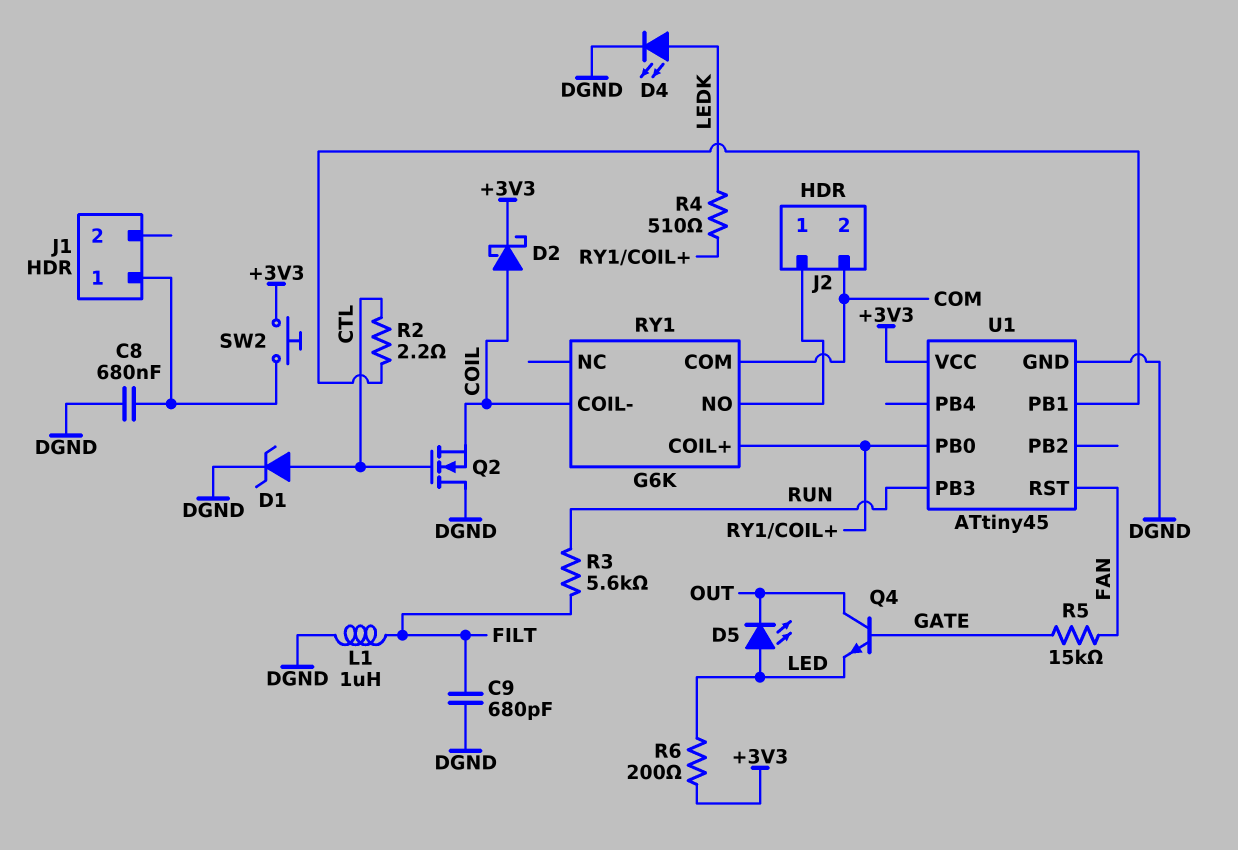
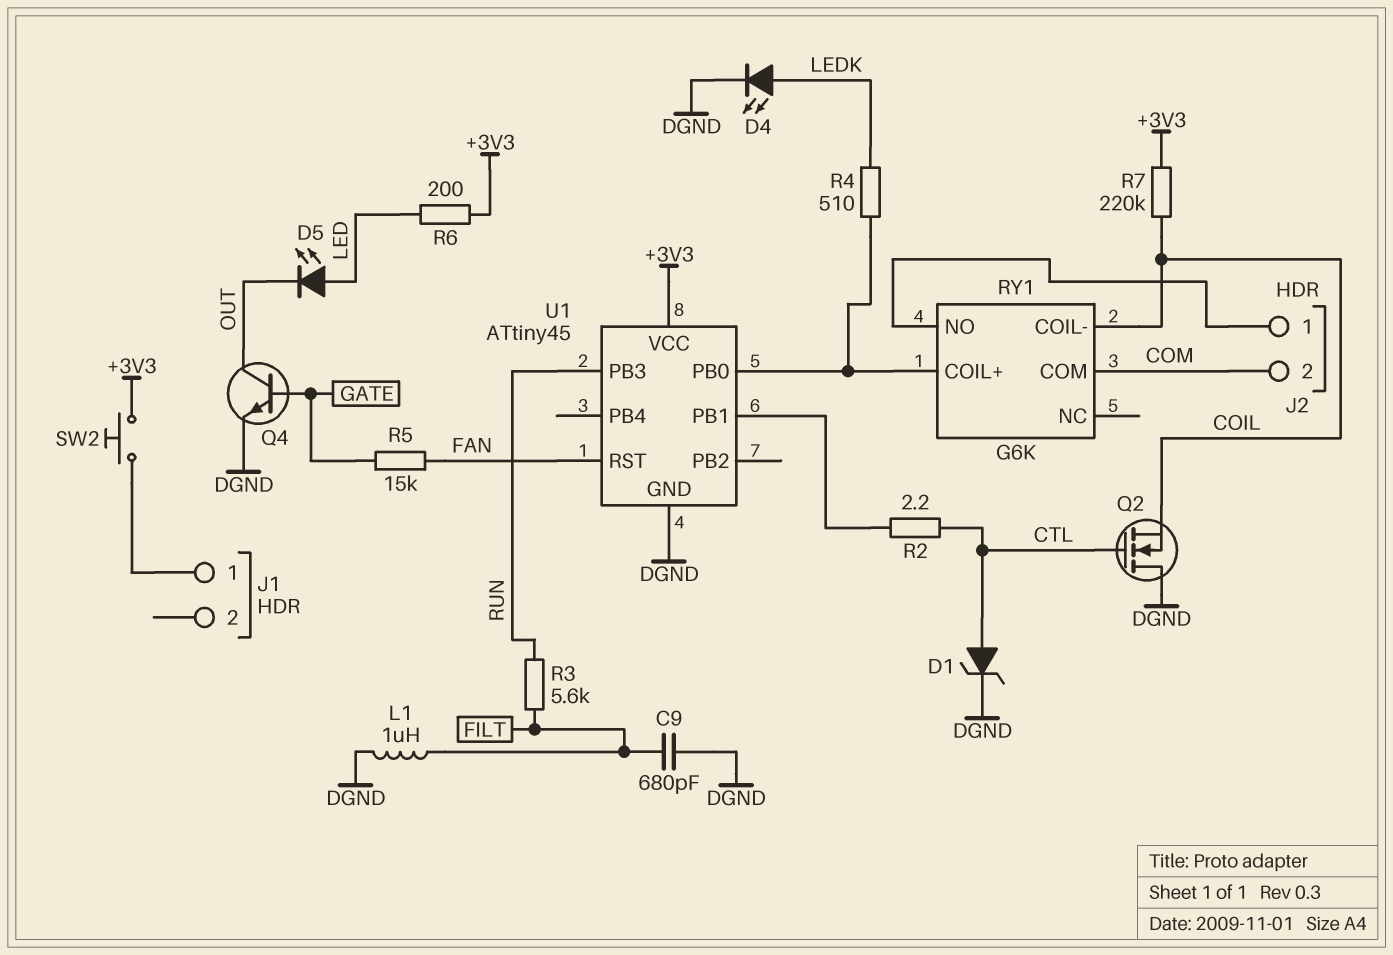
C8: 680nF (DGND, J1/1) -> none
D2: schottky (A COIL, K +3V3) -> none
Q4: NPN (B GATE, C OUT, E LED) -> NPN (B GATE, C OUT, E DGND)
R7: none -> 220k (+3V3, COIL)

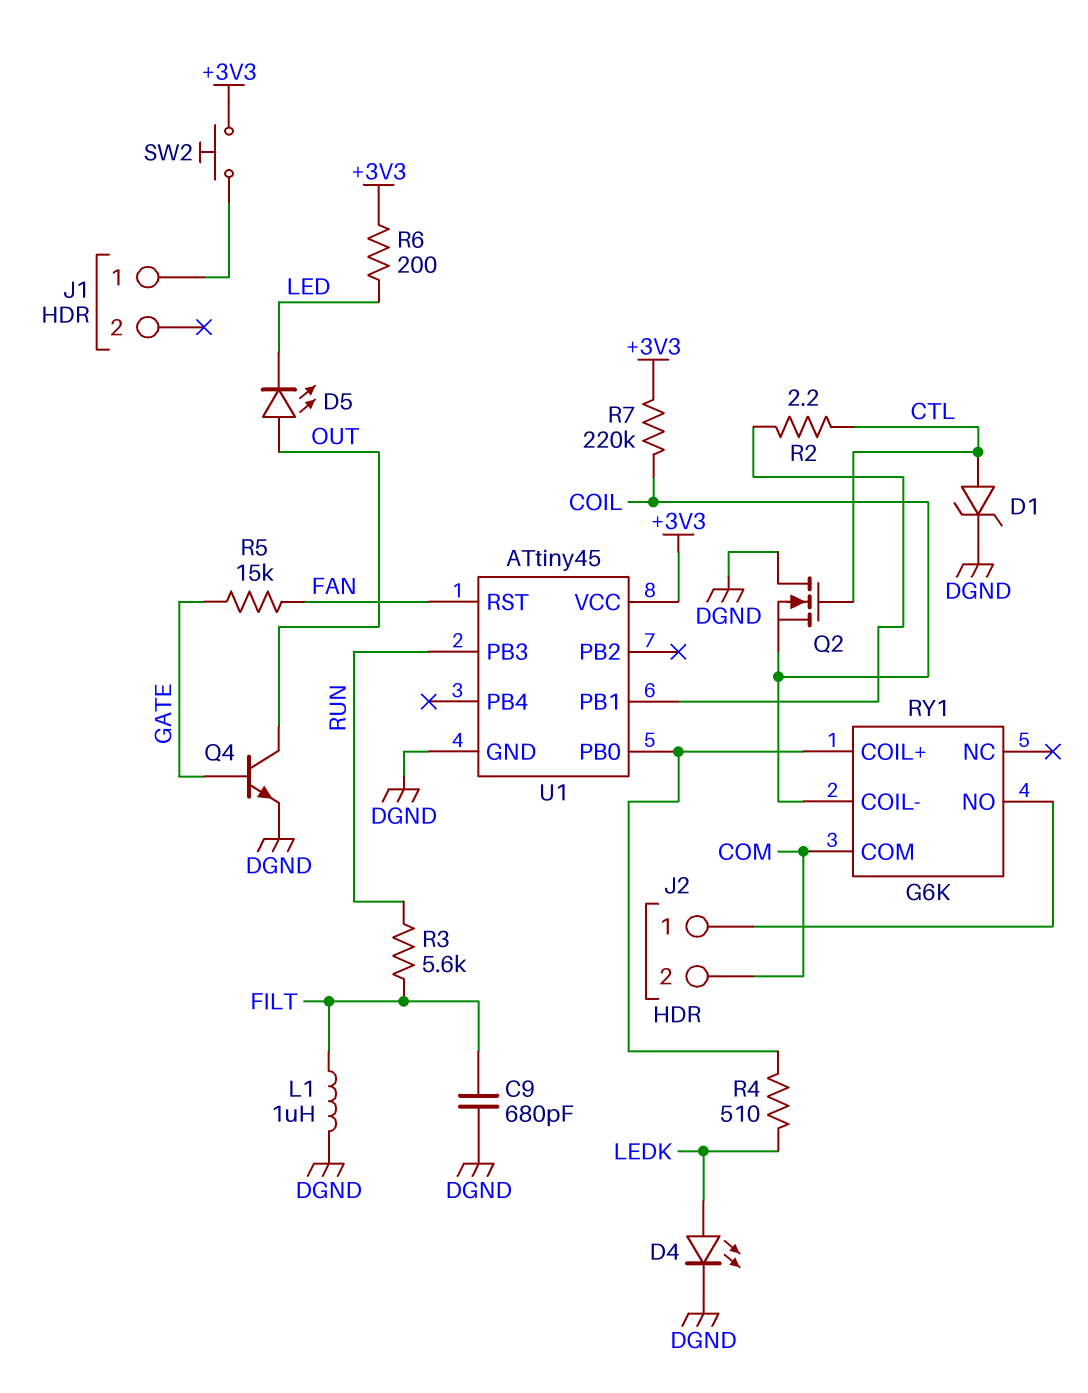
D5: LED (A LED, K OUT) -> LED (A OUT, K LED)

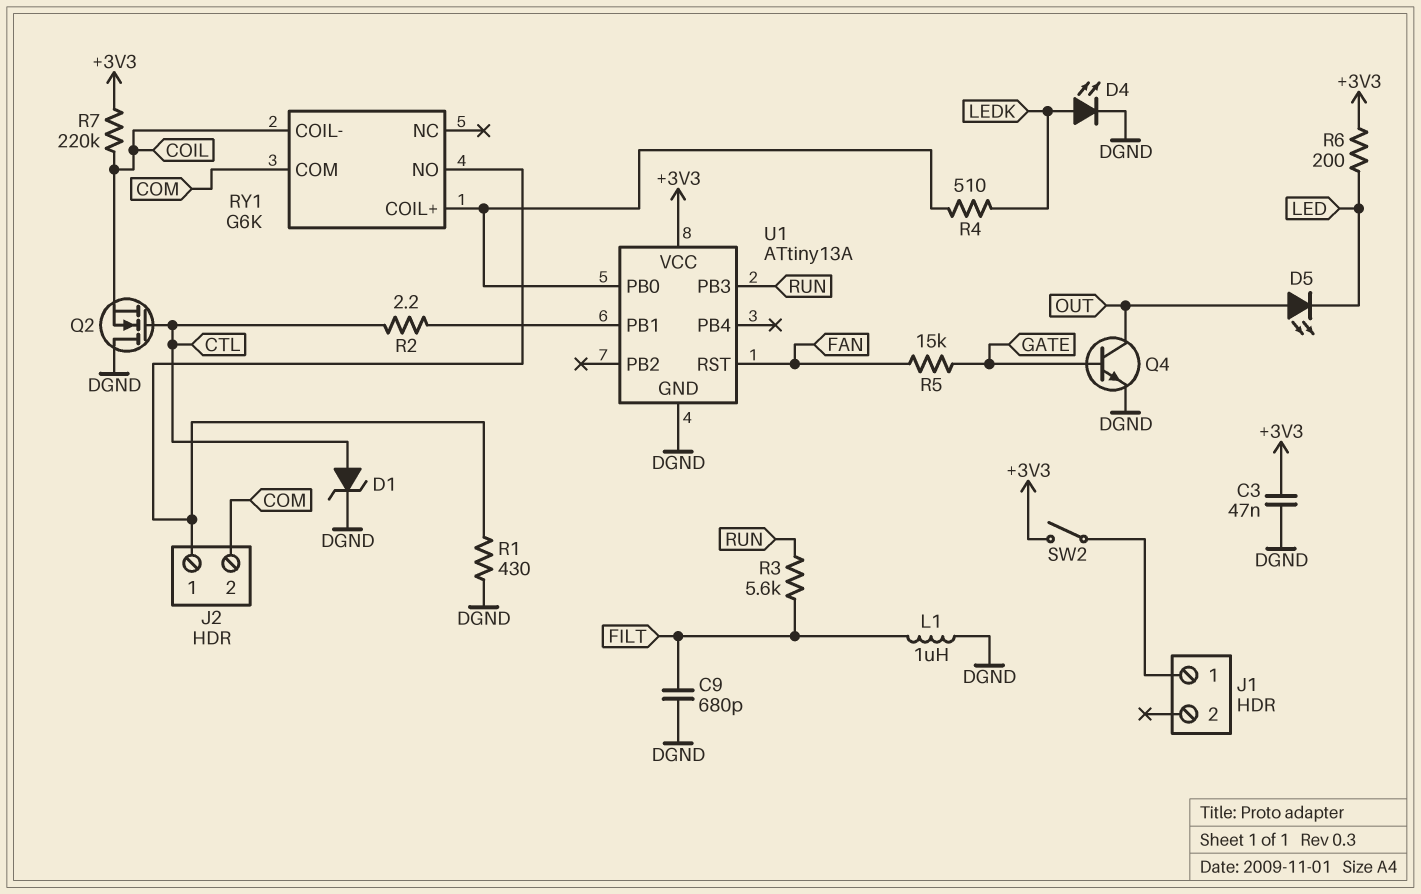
C3: none -> 47nF (+3V3, DGND)
R1: none -> 430 (DGND, J2/1)
SW2: button (+3V3, J1/1) -> switch (+3V3, J1/1)
U1: ATtiny45 -> ATtiny13A

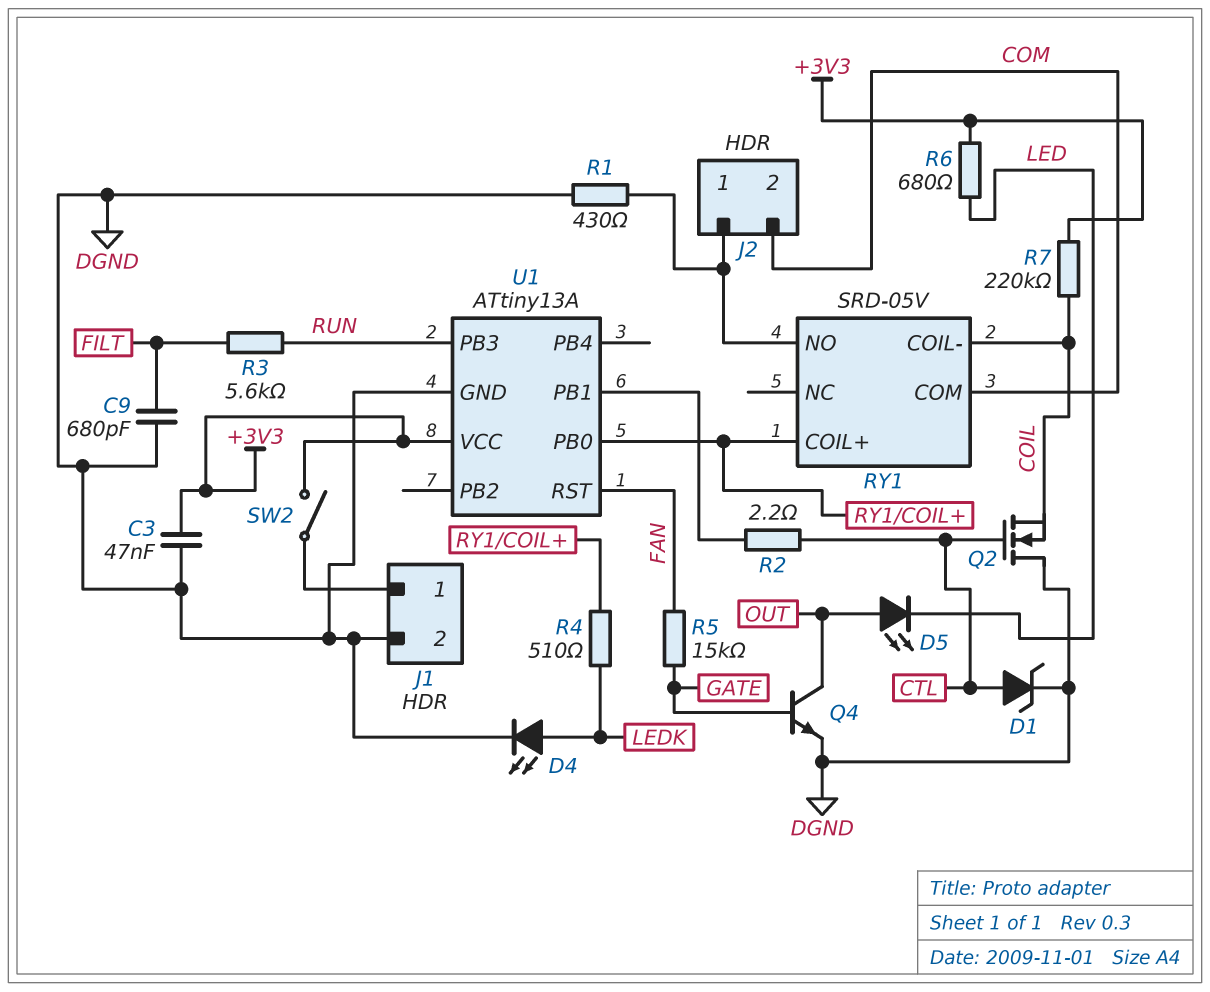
J1 pin 2: none -> DGND
L1: 1uH (DGND, FILT) -> none
R6: 200 (+3V3, LED) -> 680 (+3V3, LED)
RY1: G6K -> SRD-05V

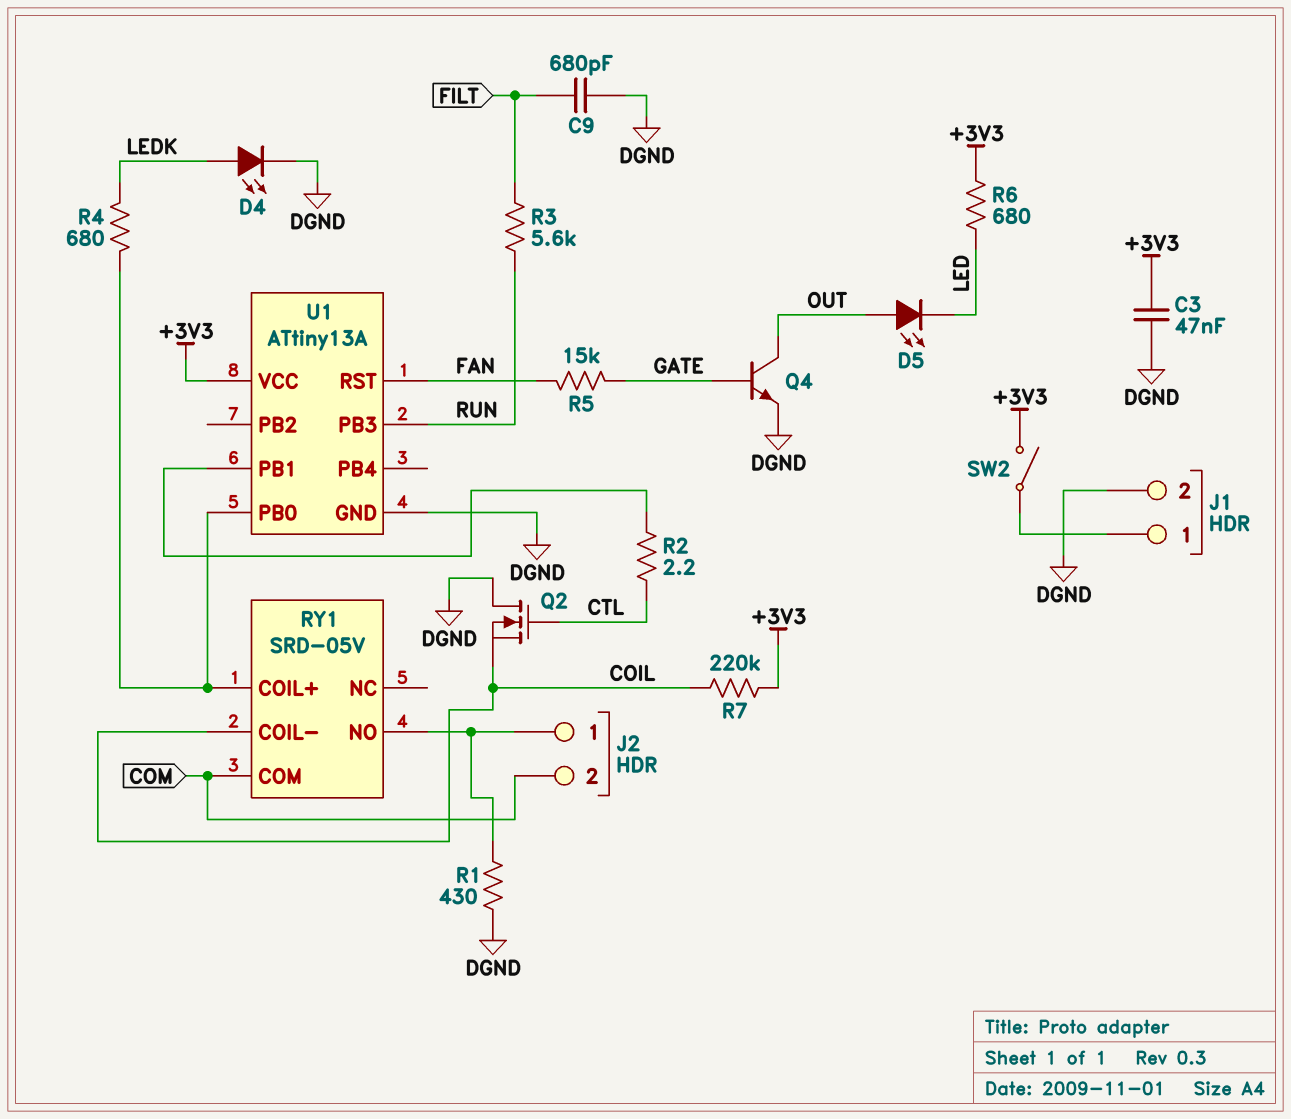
D1: zener (A CTL, K DGND) -> none
R4: 510 (LEDK, RY1/COIL+) -> 680 (LEDK, RY1/COIL+)

